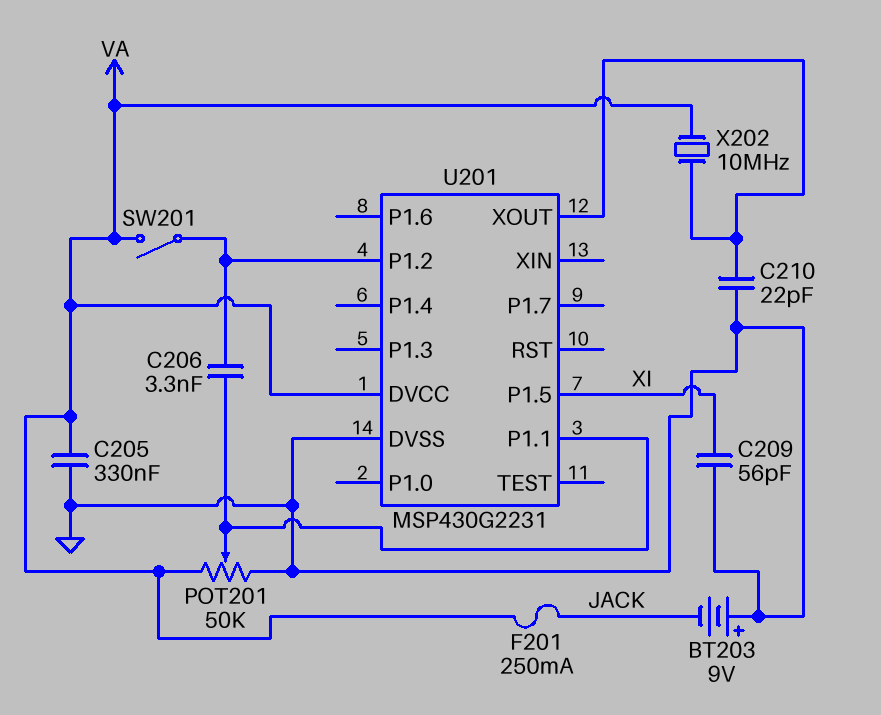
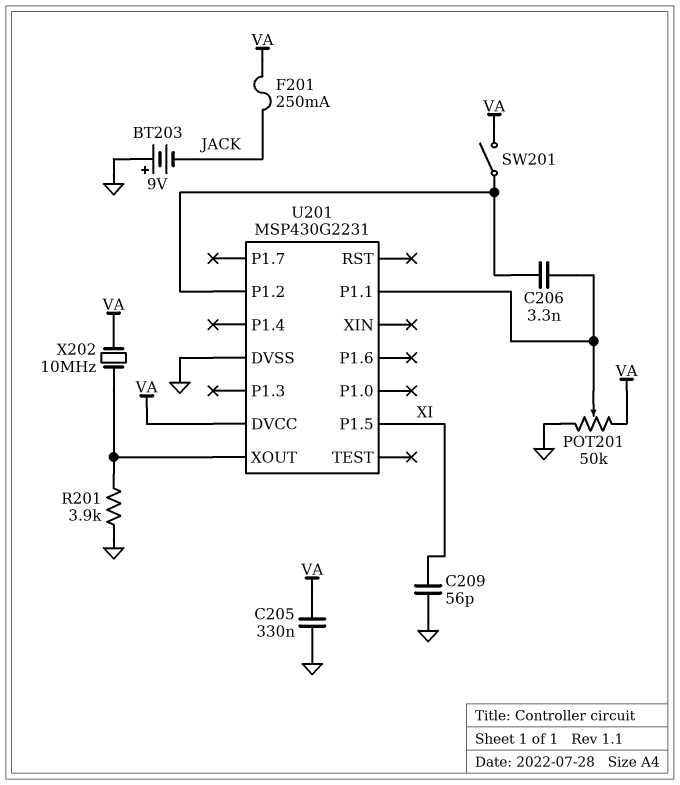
C210: 22pF (GND, U201/XOUT) -> none
R201: none -> 3.9k (GND, U201/XOUT)

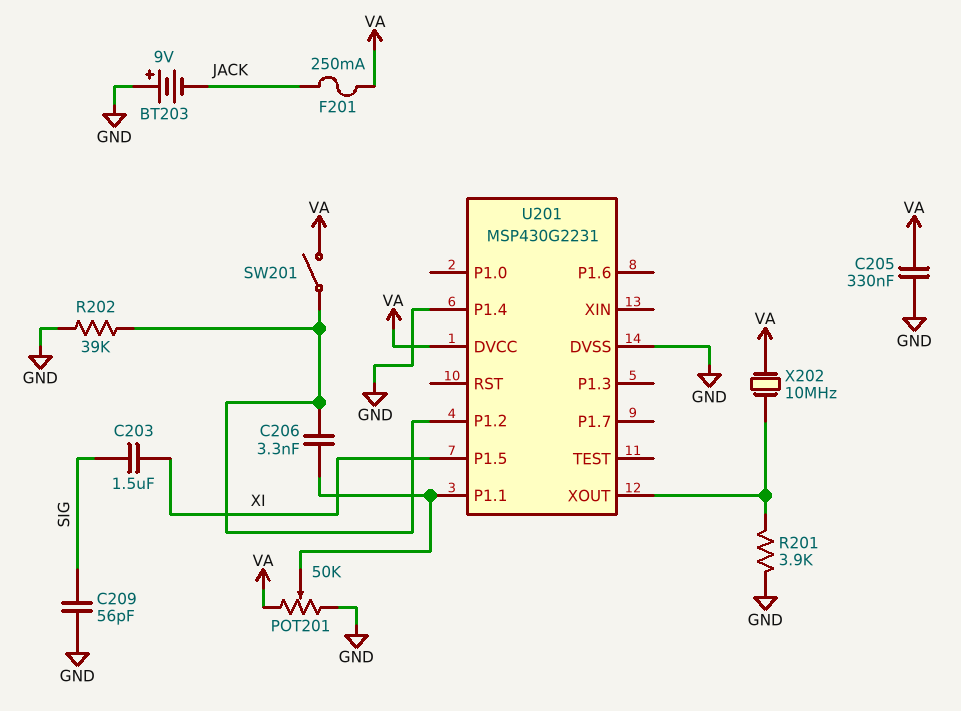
C203: none -> 1.5uF (SIG, XI)
C209: 56pF (GND, XI) -> 56pF (GND, SIG)
R202: none -> 39k (GND, U201/P1.2)
U201 pin P1.4: none -> GND

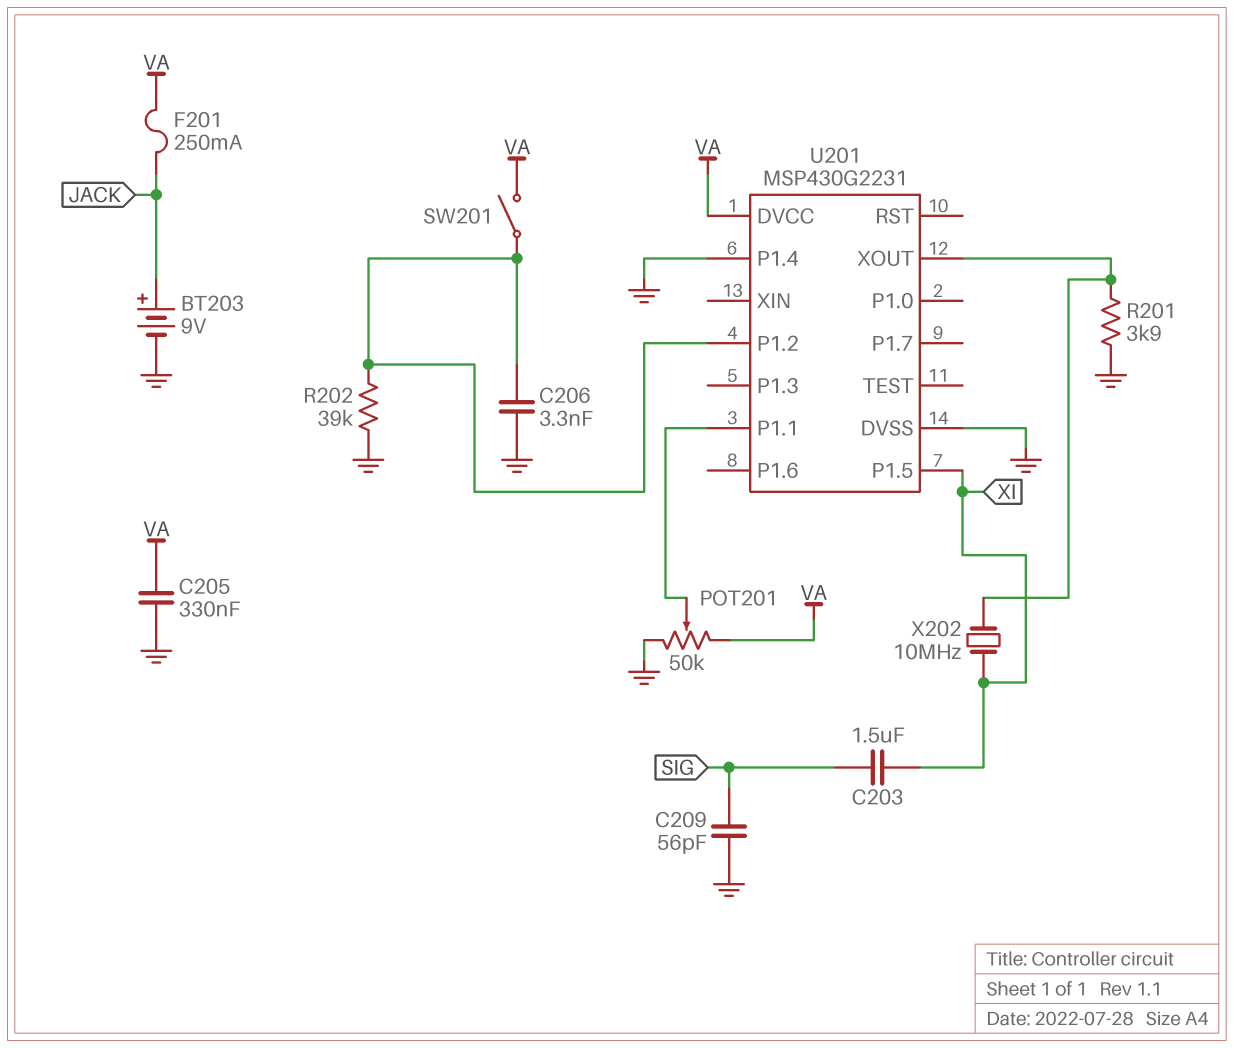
BT203: 9V (plus GND, minus JACK) -> 9V (plus JACK, minus GND)
C206: 3.3nF (U201/P1.1, U201/P1.2) -> 3.3nF (GND, U201/P1.2)
X202: 10MHz (U201/XOUT, VA) -> 10MHz (U201/XOUT, XI)

